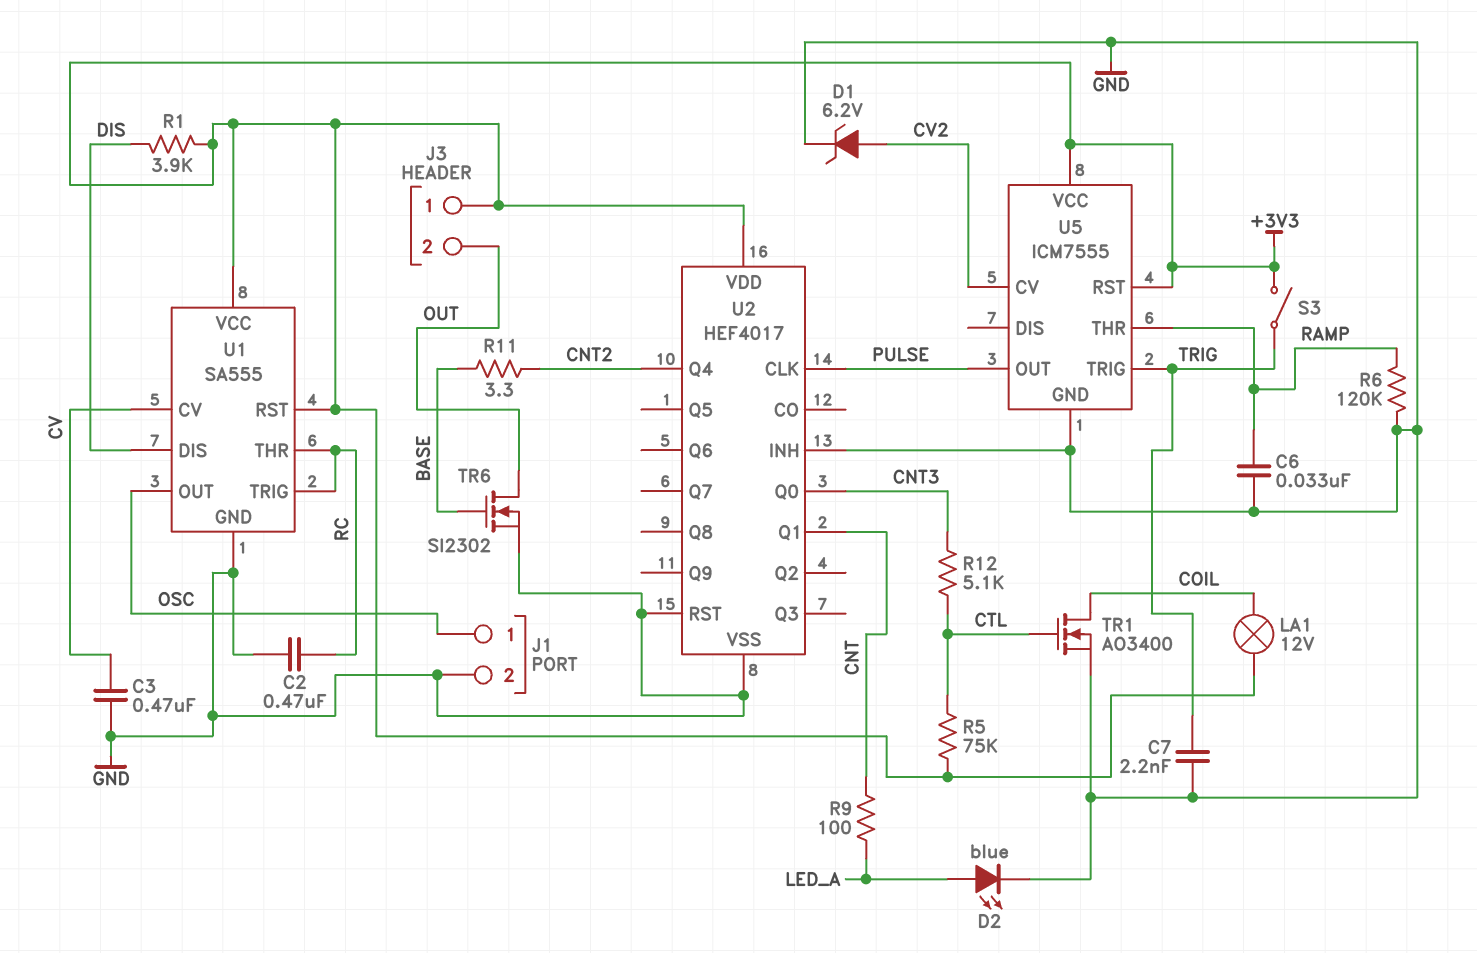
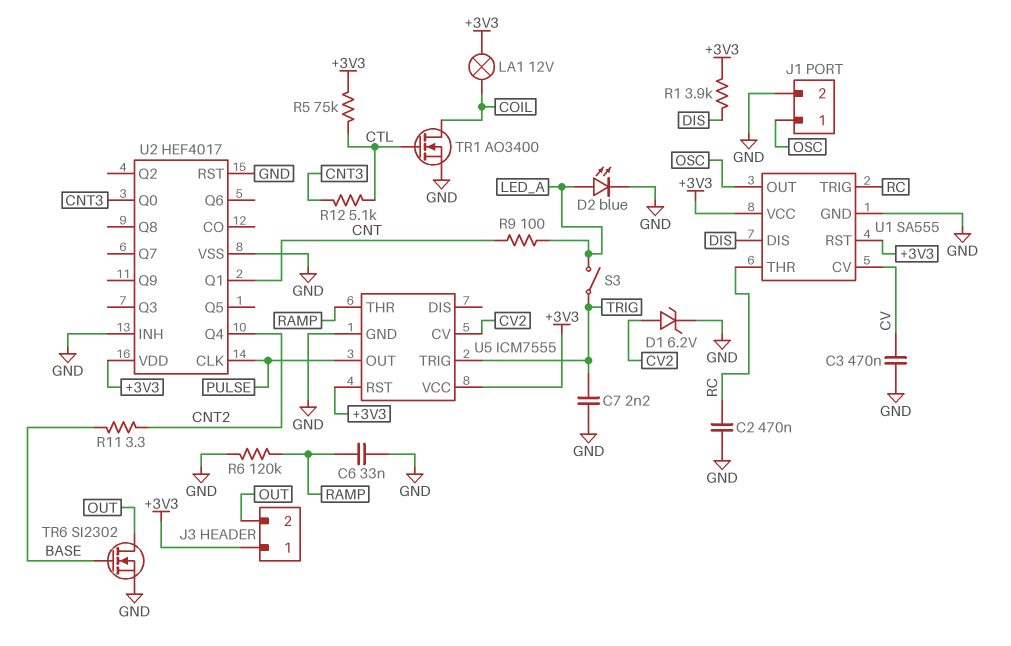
S3: switch (+3V3, TRIG) -> switch (LED_A, TRIG)

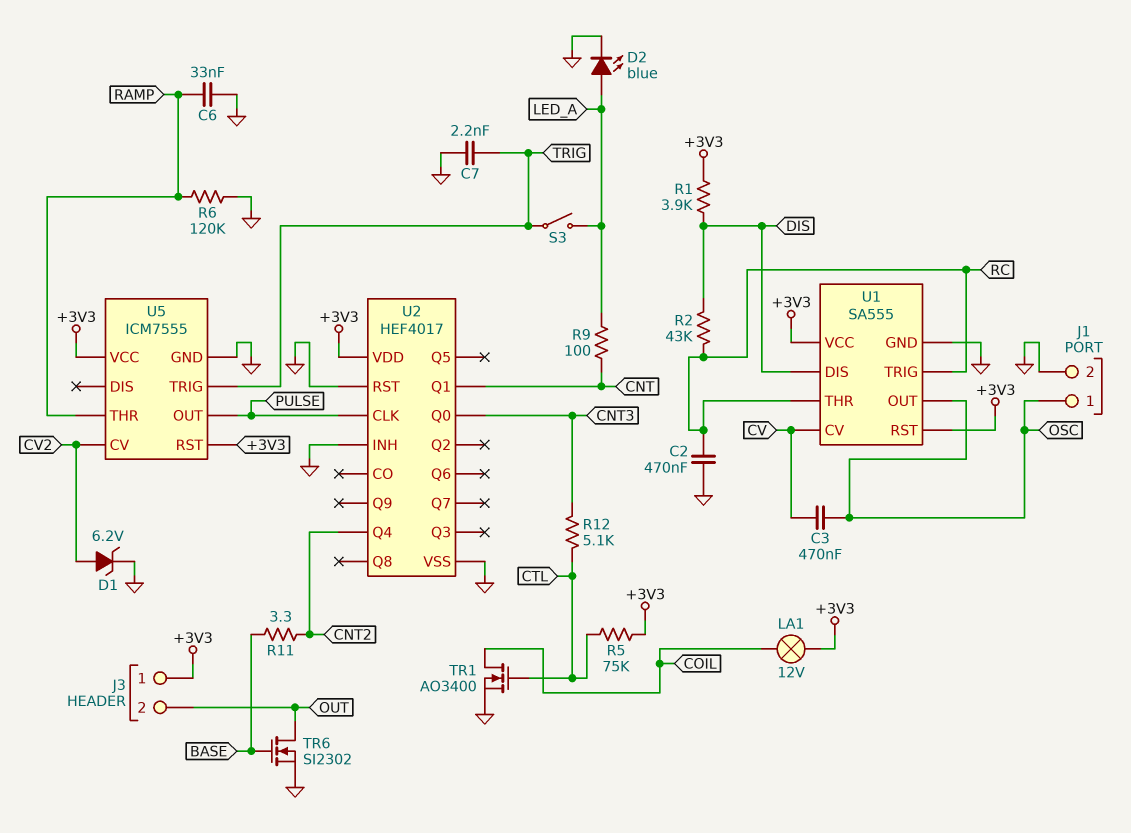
C3: 470nF (CV, GND) -> 470nF (CV, OSC)
R2: none -> 43k (DIS, RC)

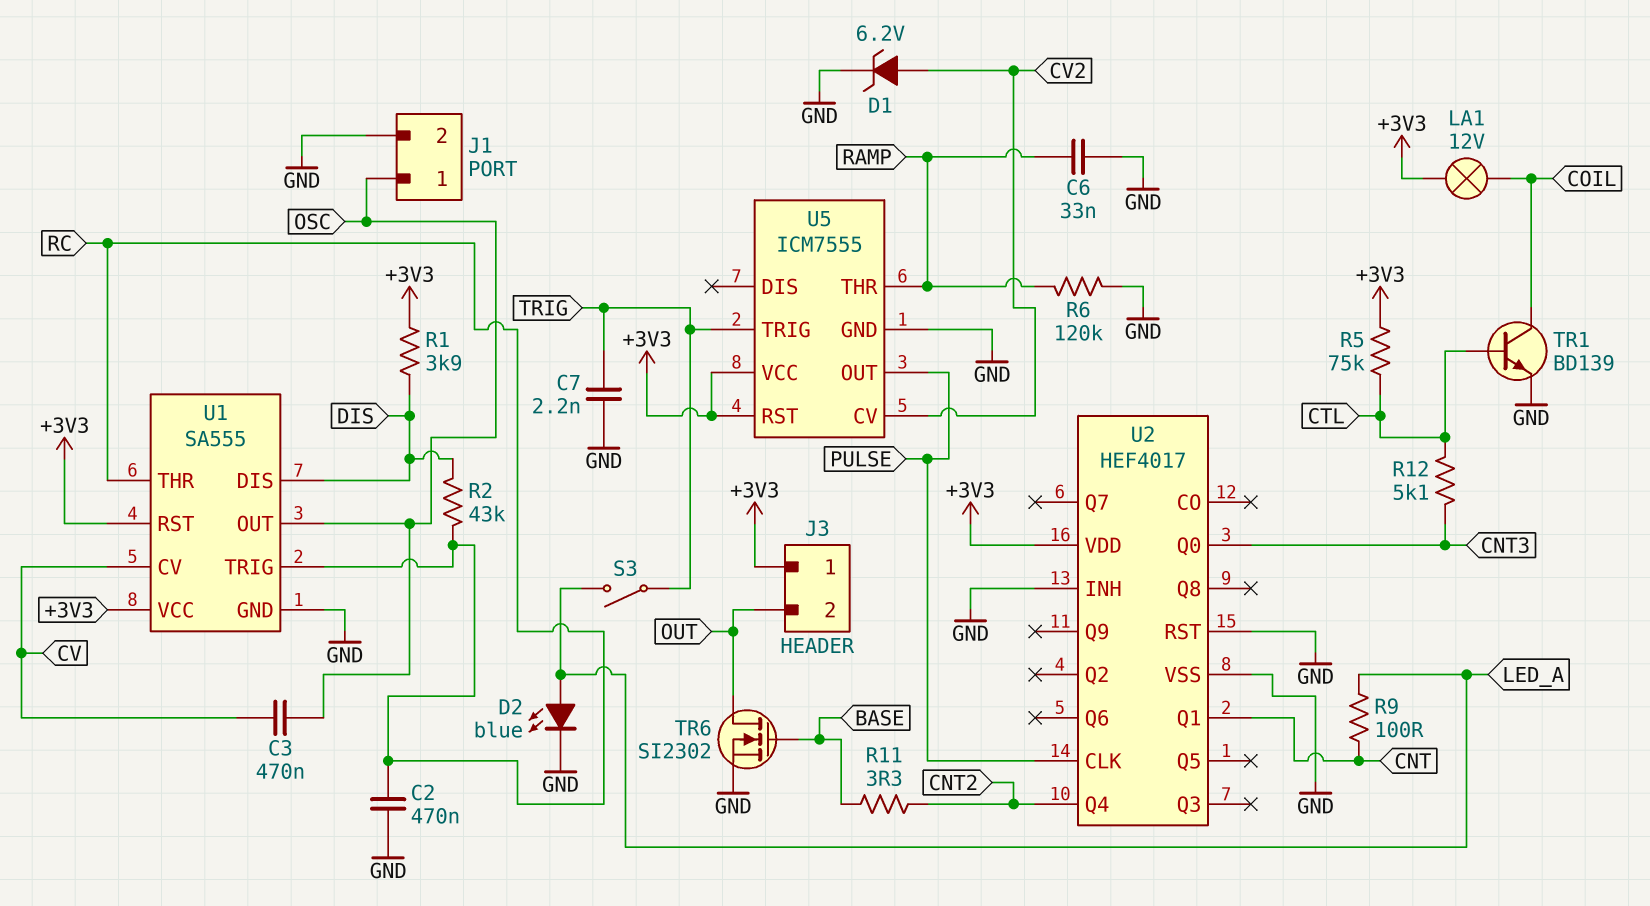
TR1: NMOS AO3400 (G CTL, D COIL, S GND) -> NPN BD139 (B CTL, C COIL, E GND)

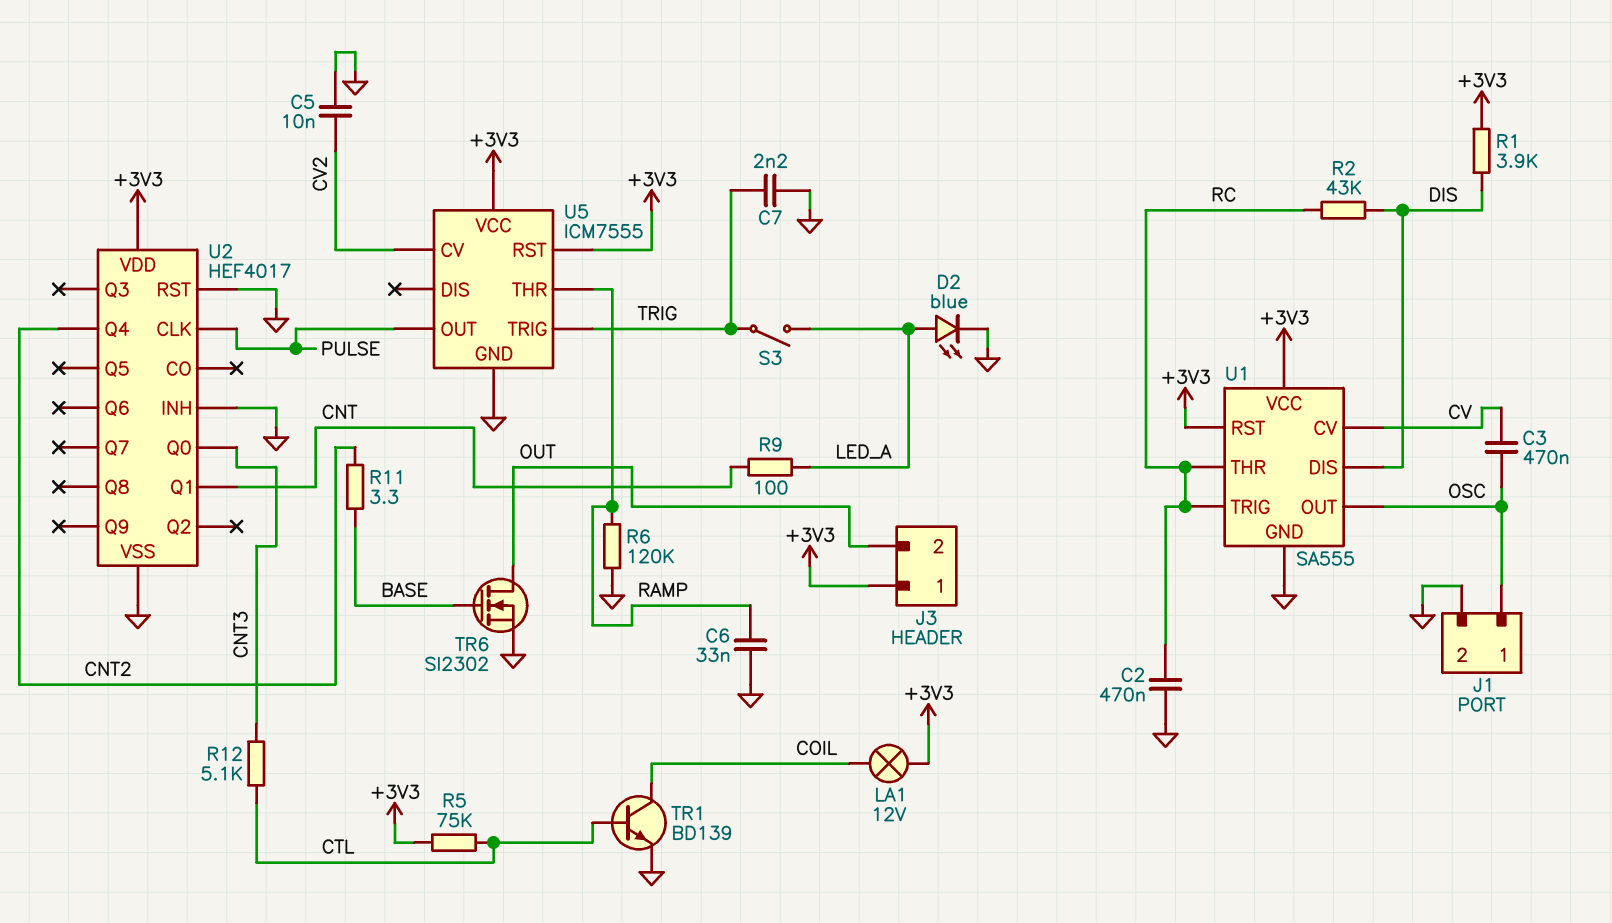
C5: none -> 10nF (CV2, GND)
D1: zener 6.2V (A CV2, K GND) -> none

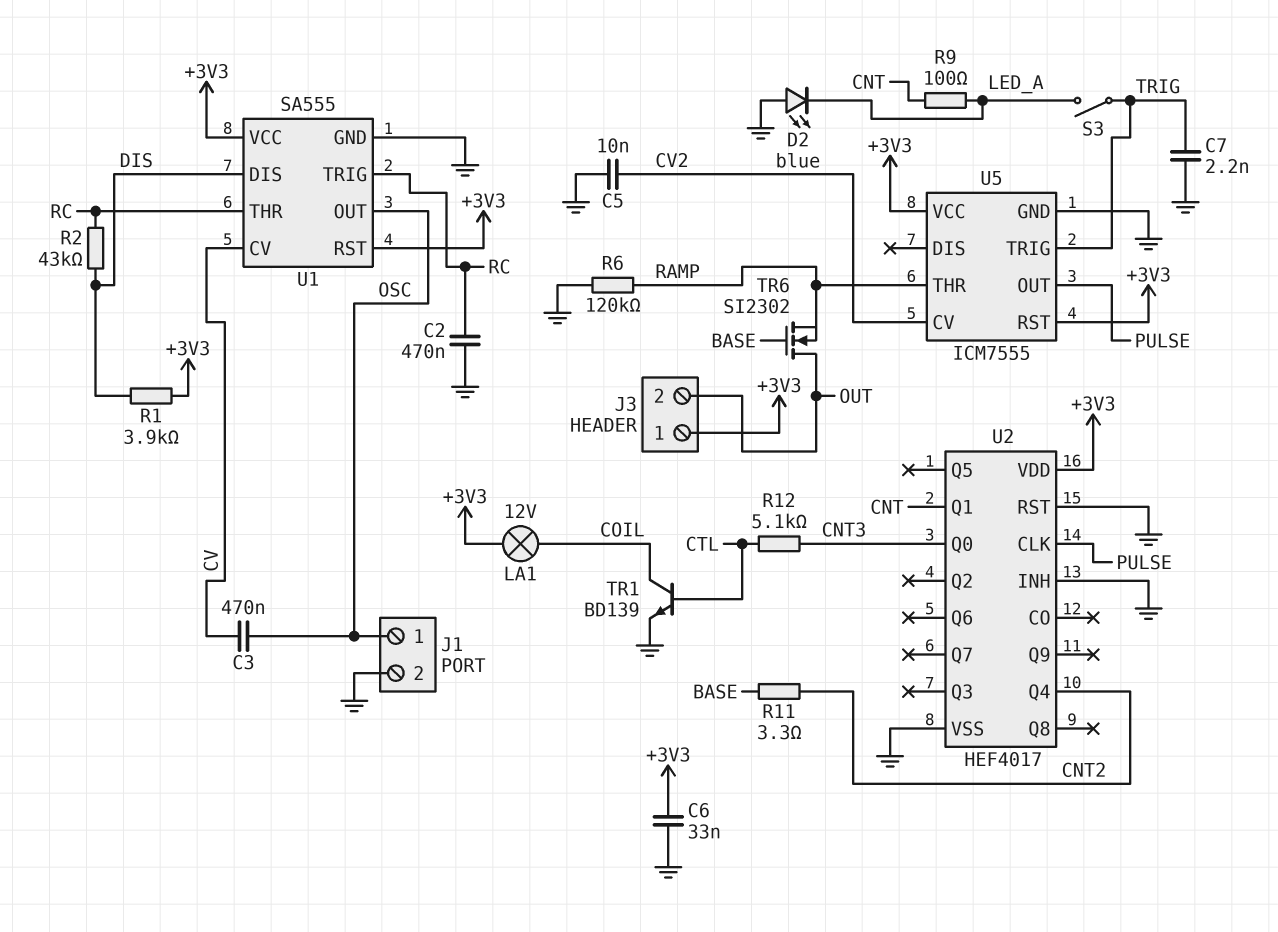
C6: 33nF (GND, RAMP) -> 33nF (+3V3, GND)
D2: LED blue (A LED_A, K GND) -> LED blue (A GND, K LED_A)
R5: 75k (+3V3, CTL) -> none
TR6: NMOS SI2302 (G BASE, D OUT, S GND) -> NMOS SI2302 (G BASE, D OUT, S RAMP)

